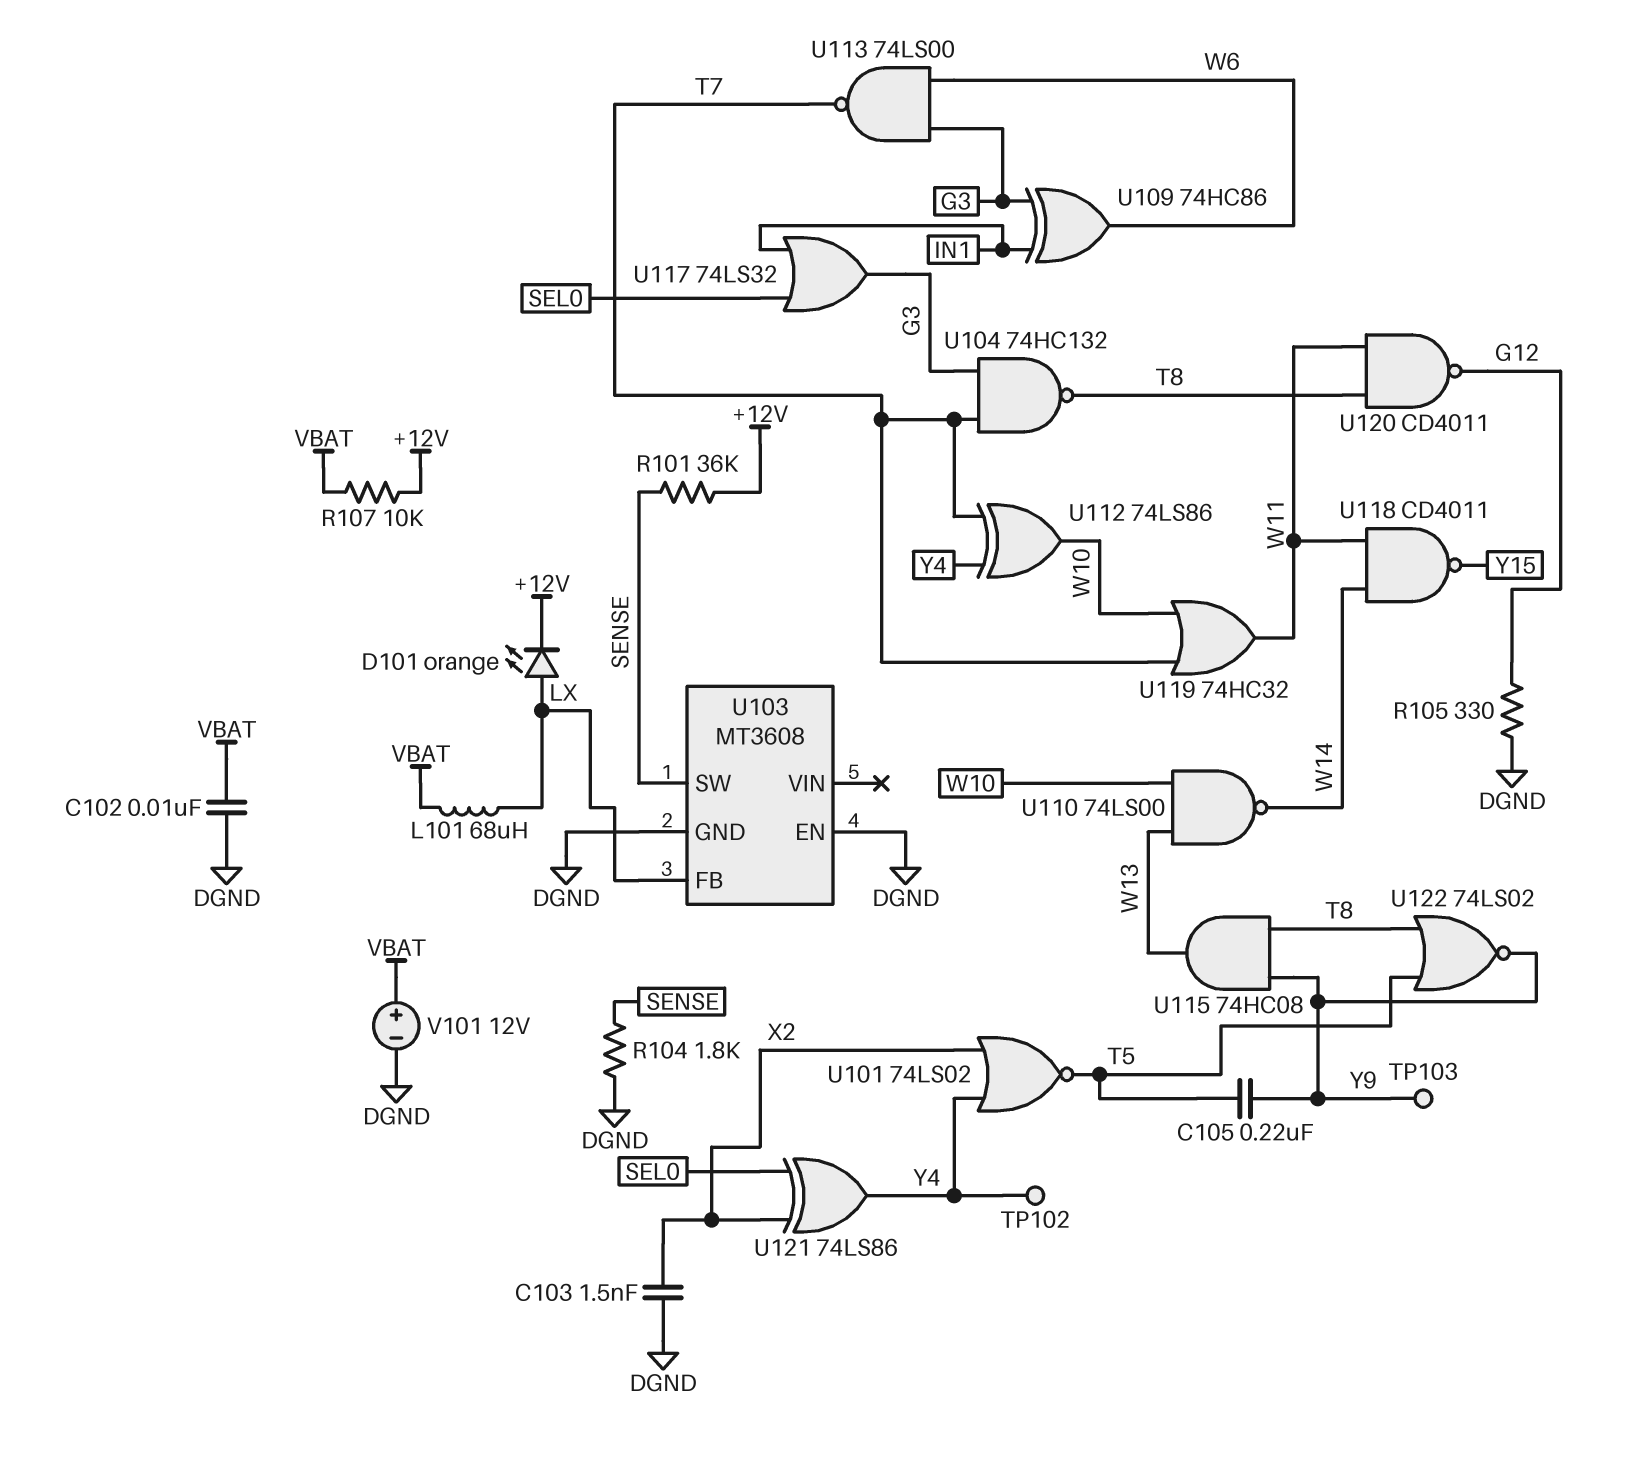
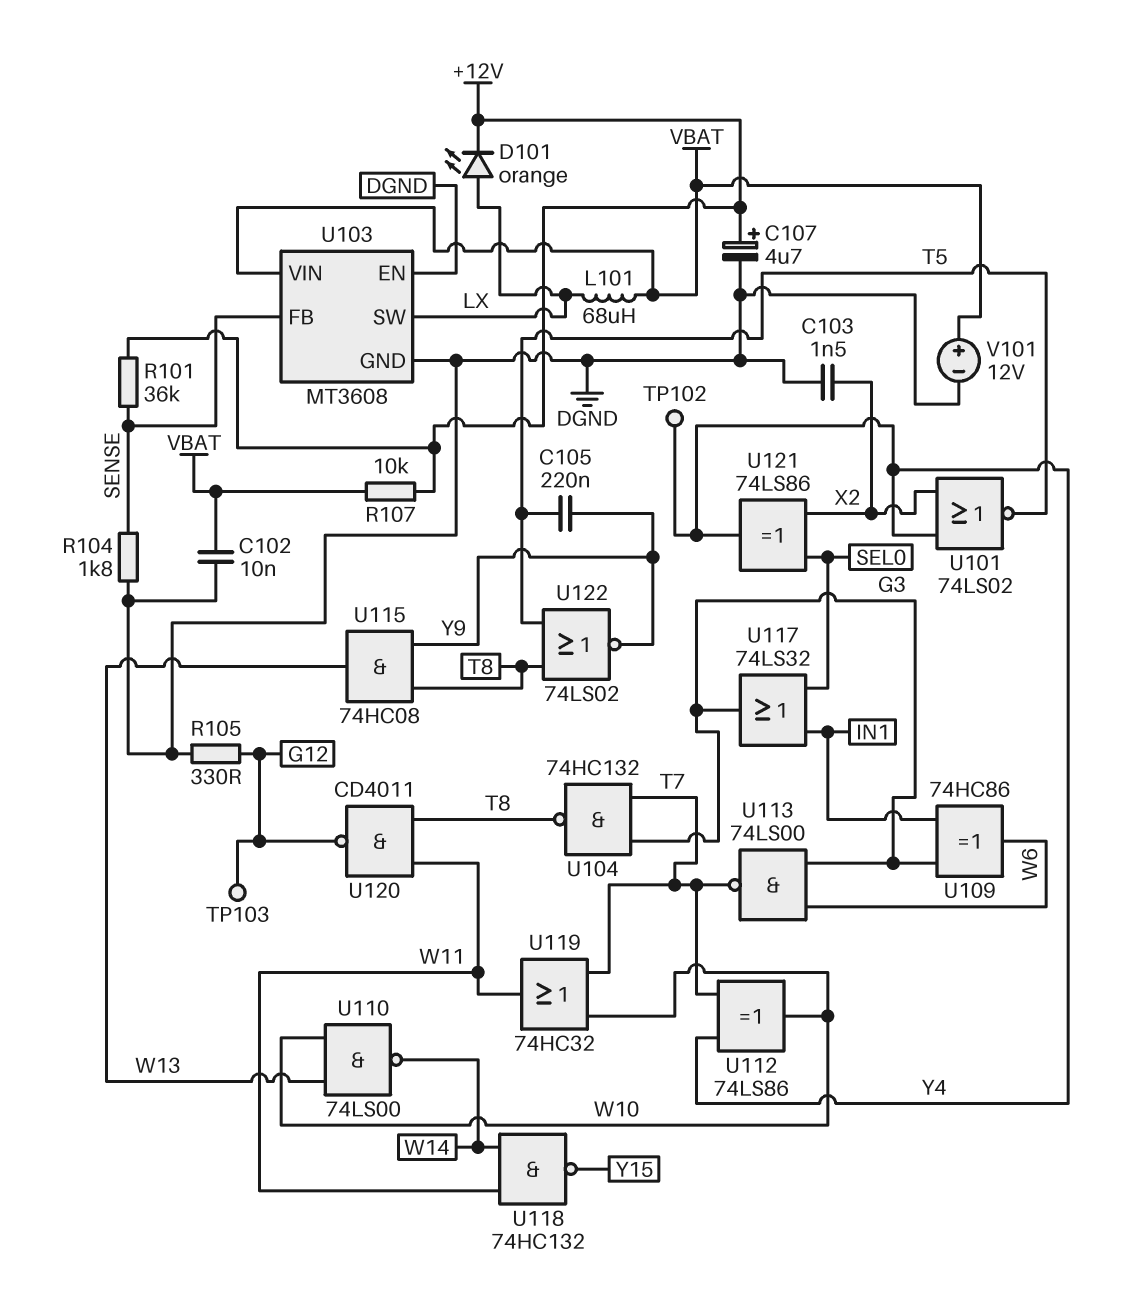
C107: none -> 4.7uF (plus +12V, minus DGND)
TP103: test point (Y9) -> test point (G12)
U103 pin FB: LX -> SENSE
U103 pin SW: SENSE -> LX
U103 pin VIN: none -> VBAT
U118: NAND CD4011 (in W11, in W14, out Y15) -> NAND 74HC132 (in W11, in W14, out Y15)

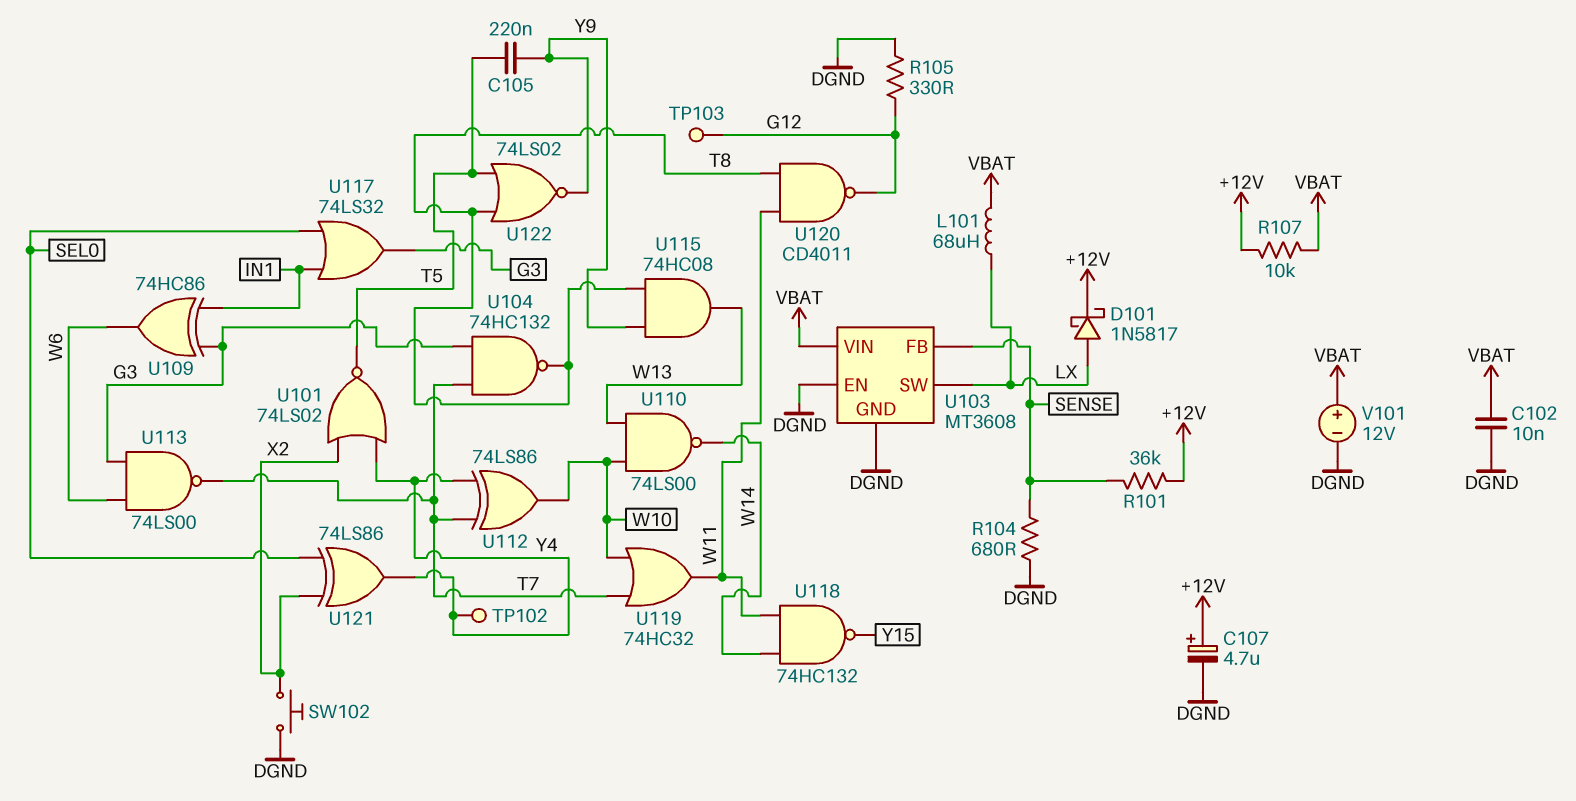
C103: 1.5nF (DGND, X2) -> none
D101: LED orange (A LX, K +12V) -> schottky 1N5817 (A LX, K +12V)
R104: 1.8k (DGND, SENSE) -> 680 (DGND, SENSE)
SW102: none -> button (DGND, X2)

